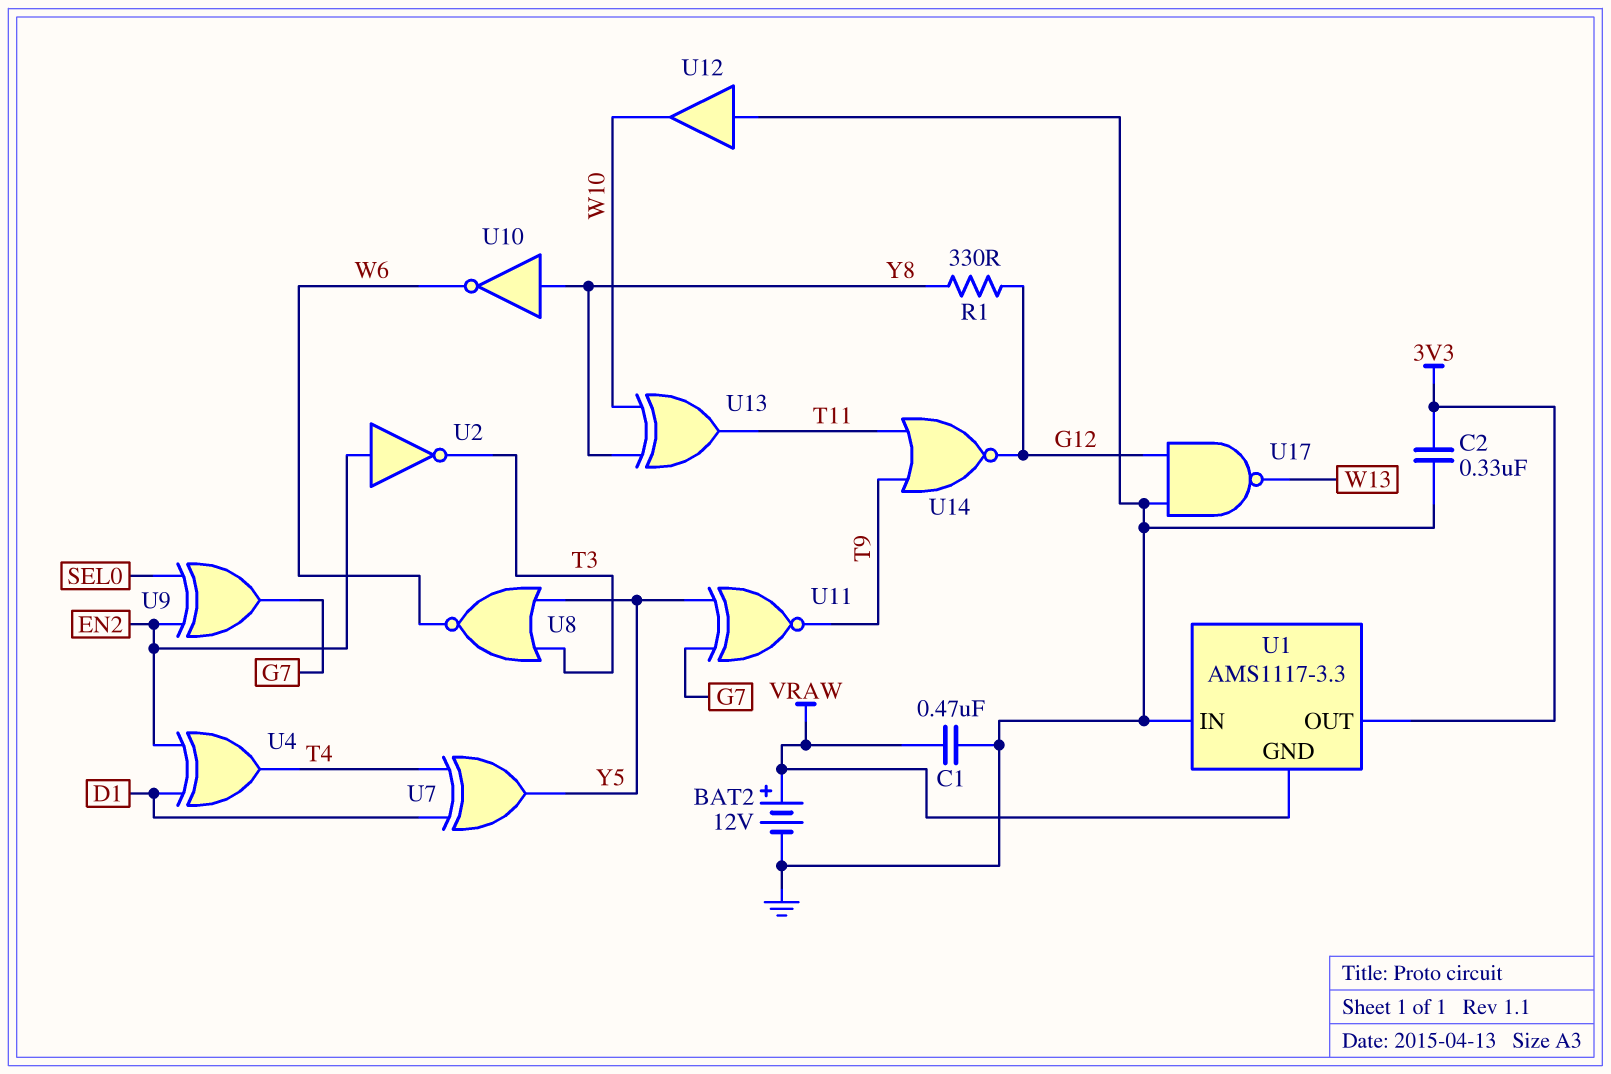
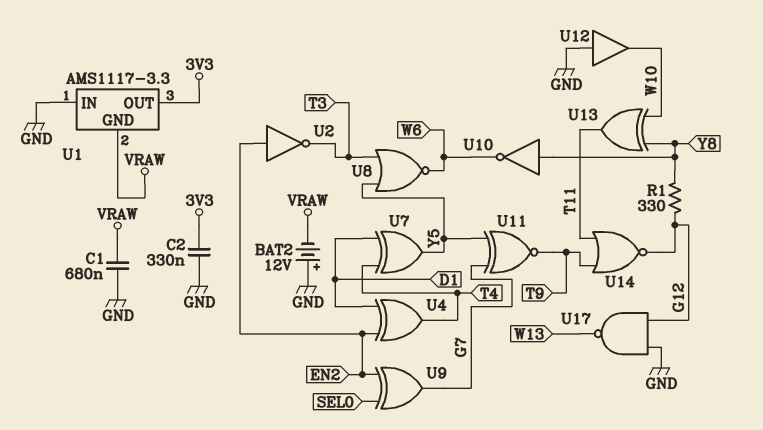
BAT2: 12V (plus VRAW, minus GND) -> 12V (plus GND, minus VRAW)
C1: 470nF (GND, VRAW) -> 680nF (GND, VRAW)

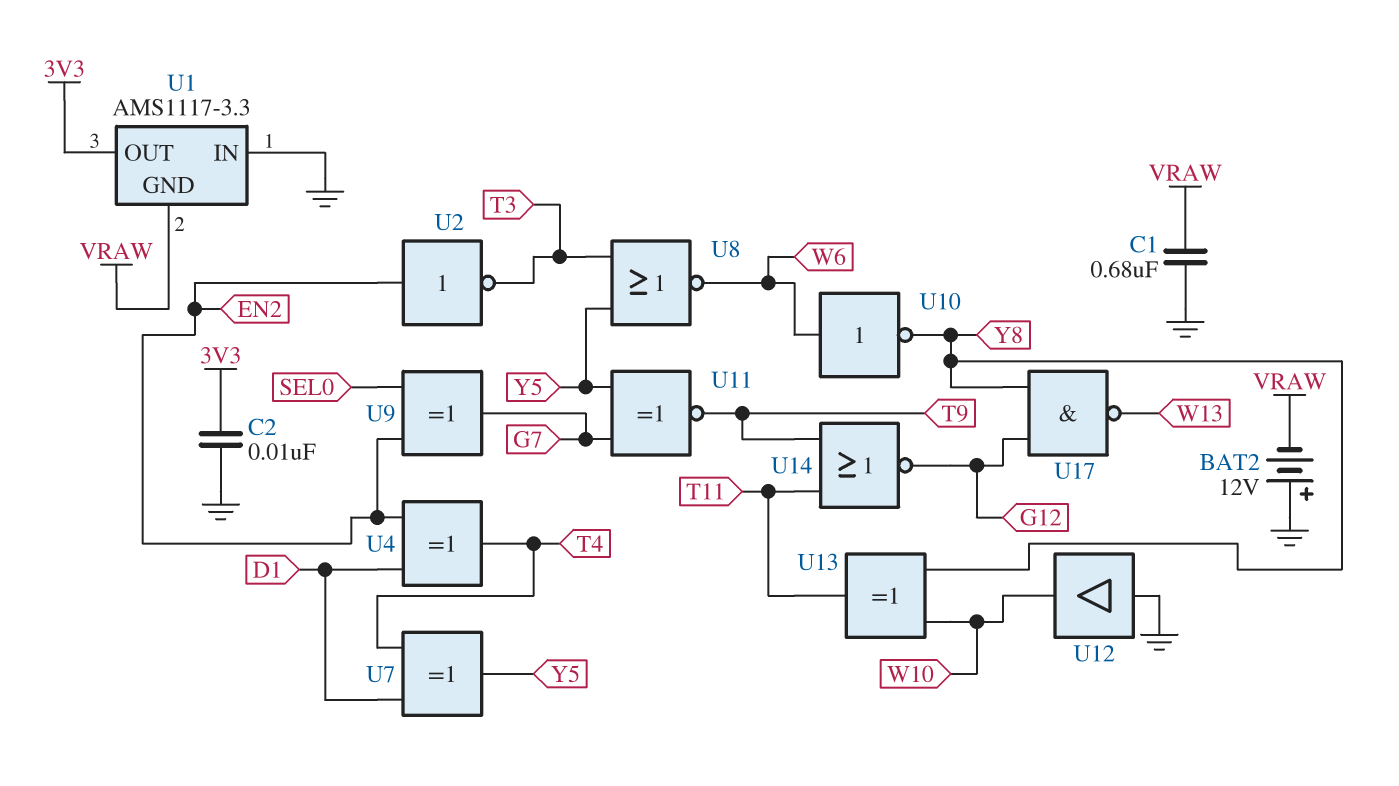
C2: 330nF (3V3, GND) -> 10nF (3V3, GND)
R1: 330 (G12, Y8) -> none
U10: NOT (in Y8, out W6) -> NOT (in W6, out Y8)
U17: NAND (in G12, in GND, out W13) -> NAND (in G12, in Y8, out W13)

